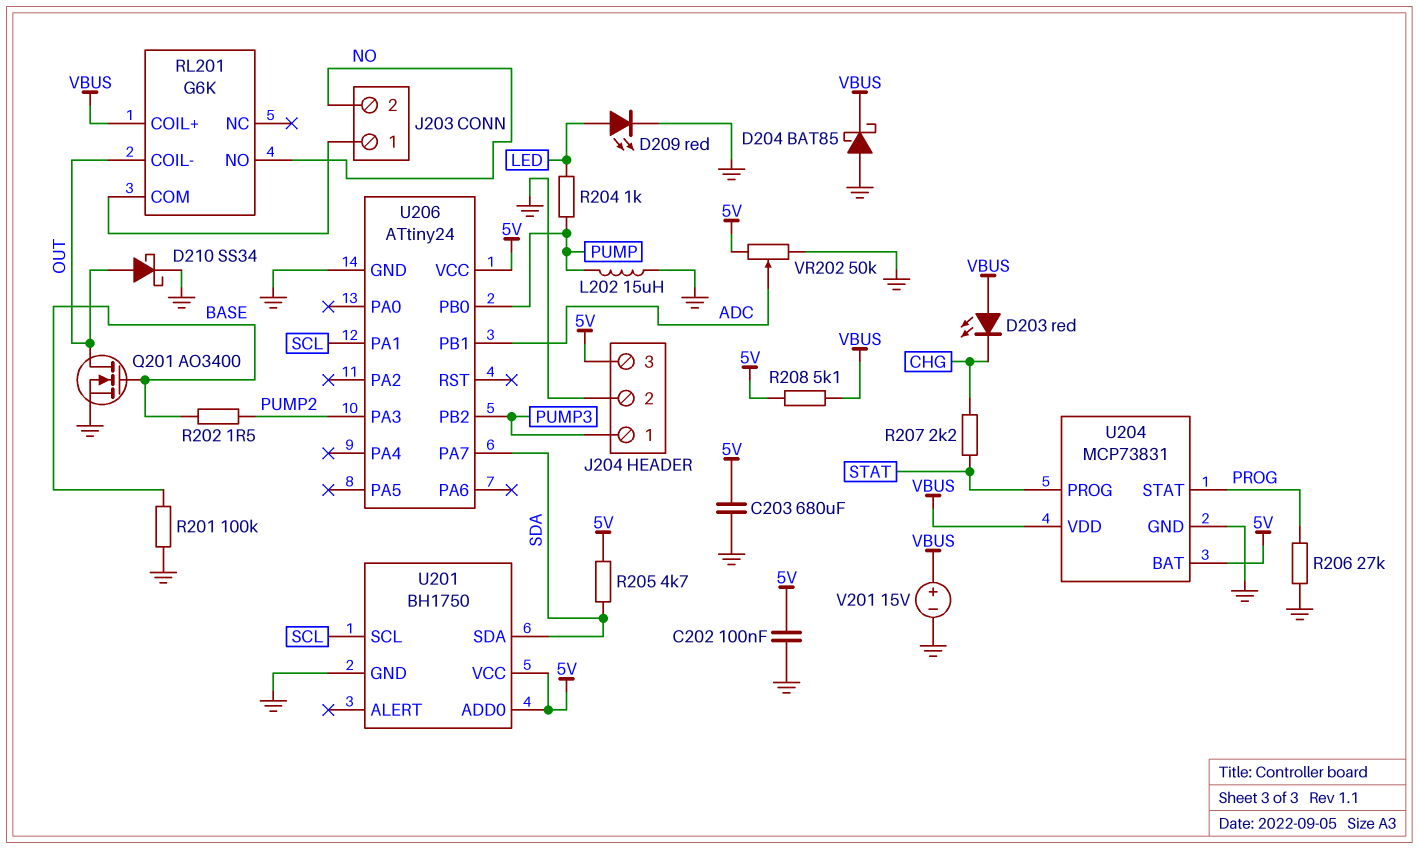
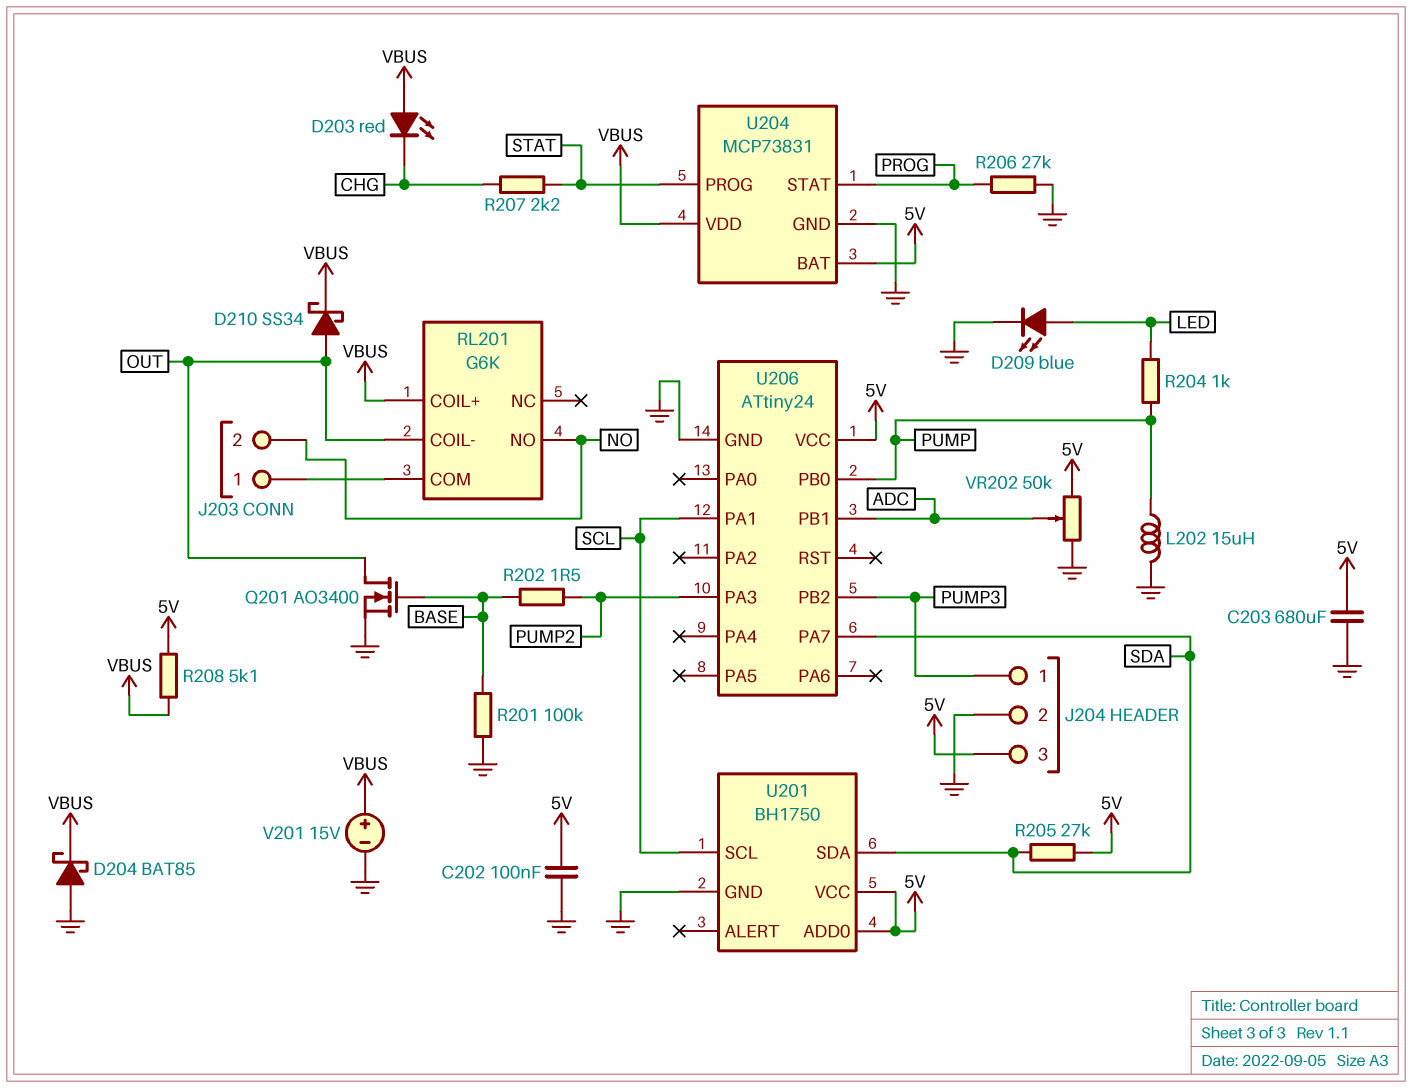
D209: LED red (A LED, K GND) -> LED blue (A LED, K GND)
D210: schottky SS34 (A OUT, K GND) -> schottky SS34 (A OUT, K VBUS)
R205: 4.7k (5V, SDA) -> 27k (5V, SDA)

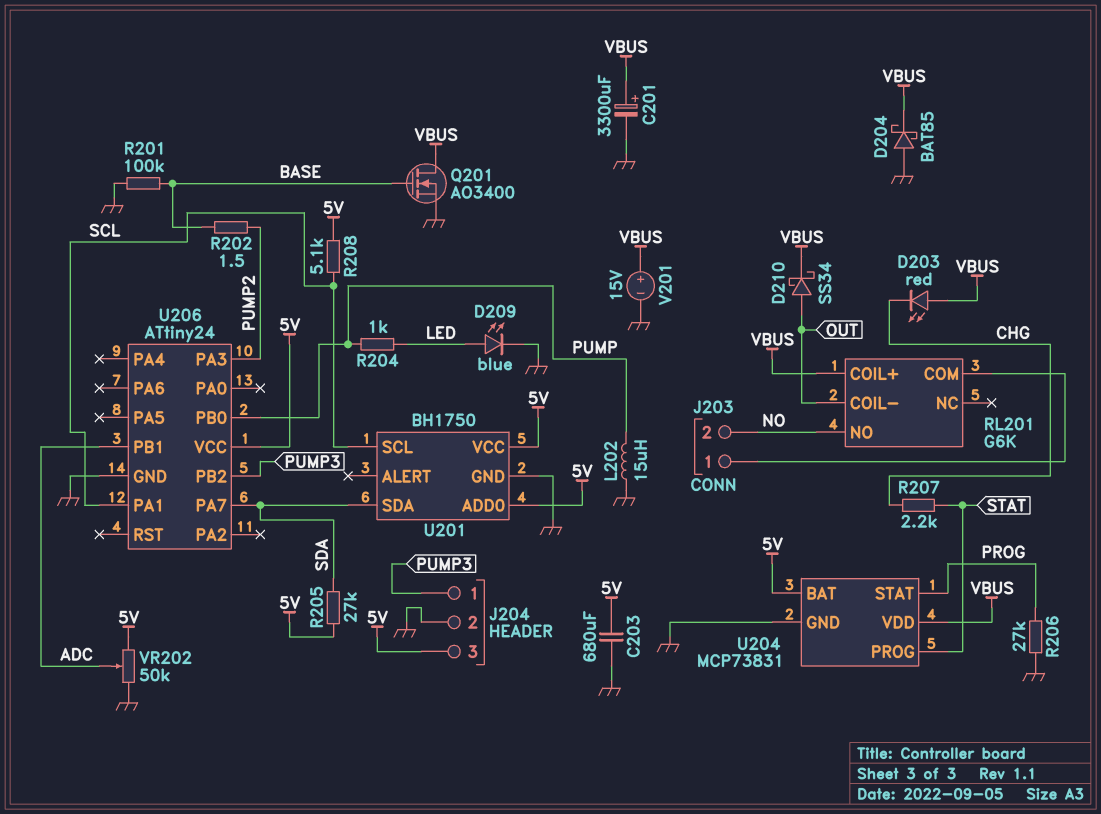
C201: none -> 3300uF (plus VBUS, minus GND)
C202: 100nF (5V, GND) -> none
Q201: NMOS AO3400 (G BASE, D OUT, S GND) -> NMOS AO3400 (G BASE, D VBUS, S GND)
R208: 5.1k (5V, VBUS) -> 5.1k (5V, SCL)

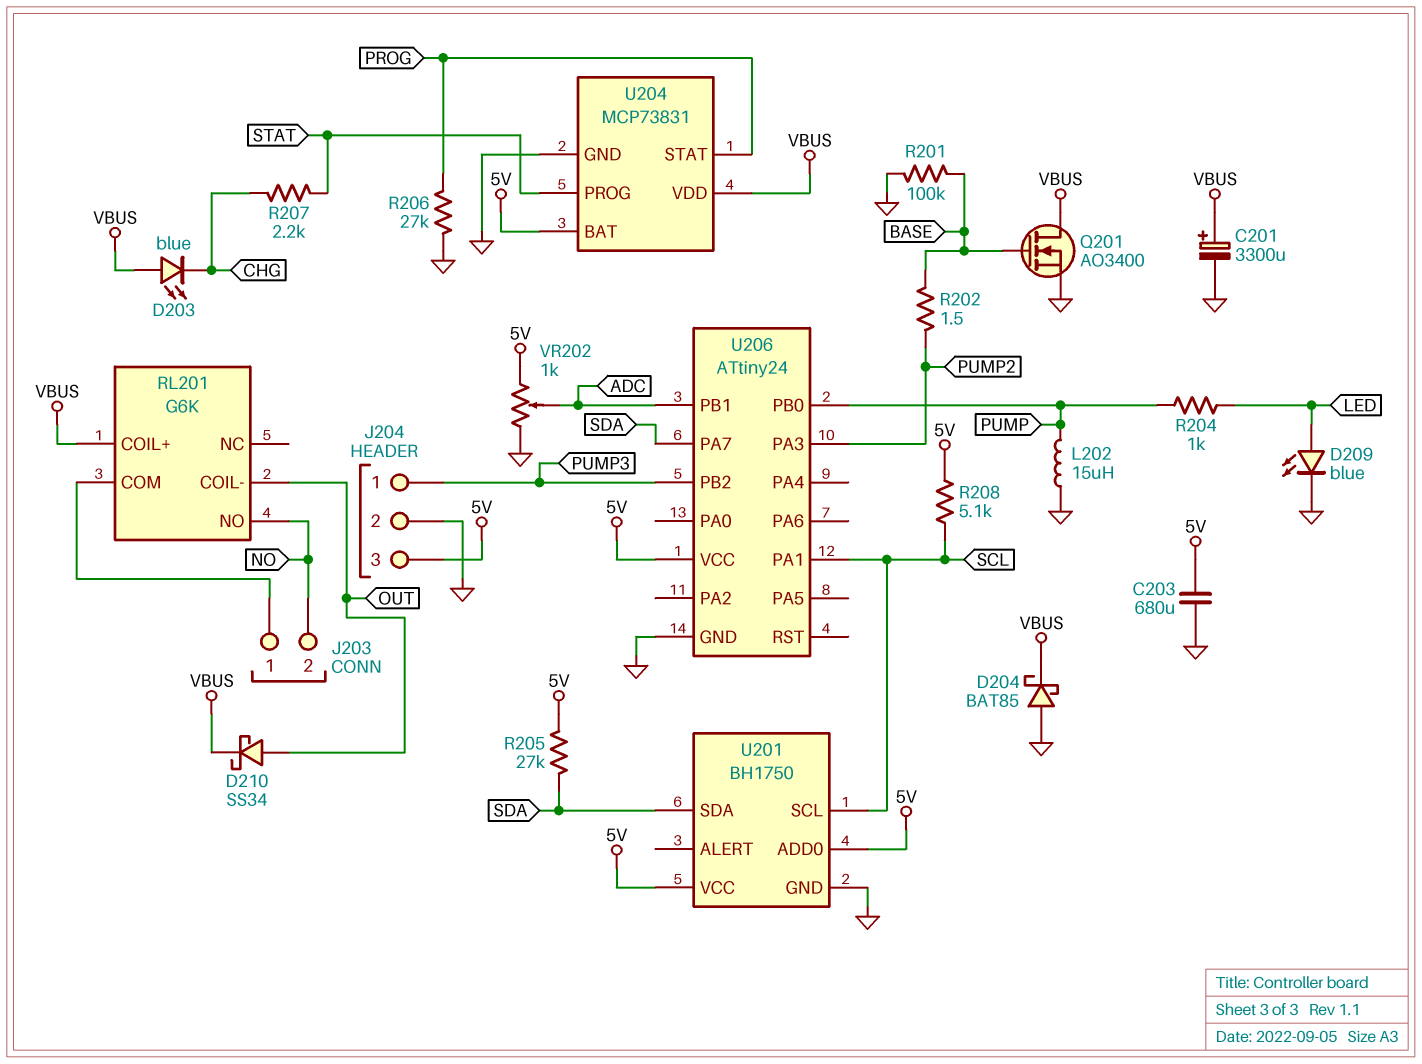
D203: LED red (A VBUS, K CHG) -> LED blue (A VBUS, K CHG)
V201: 15V (plus VBUS, minus GND) -> none
VR202: 50k (5V, GND, wiper ADC) -> 1k (5V, GND, wiper ADC)

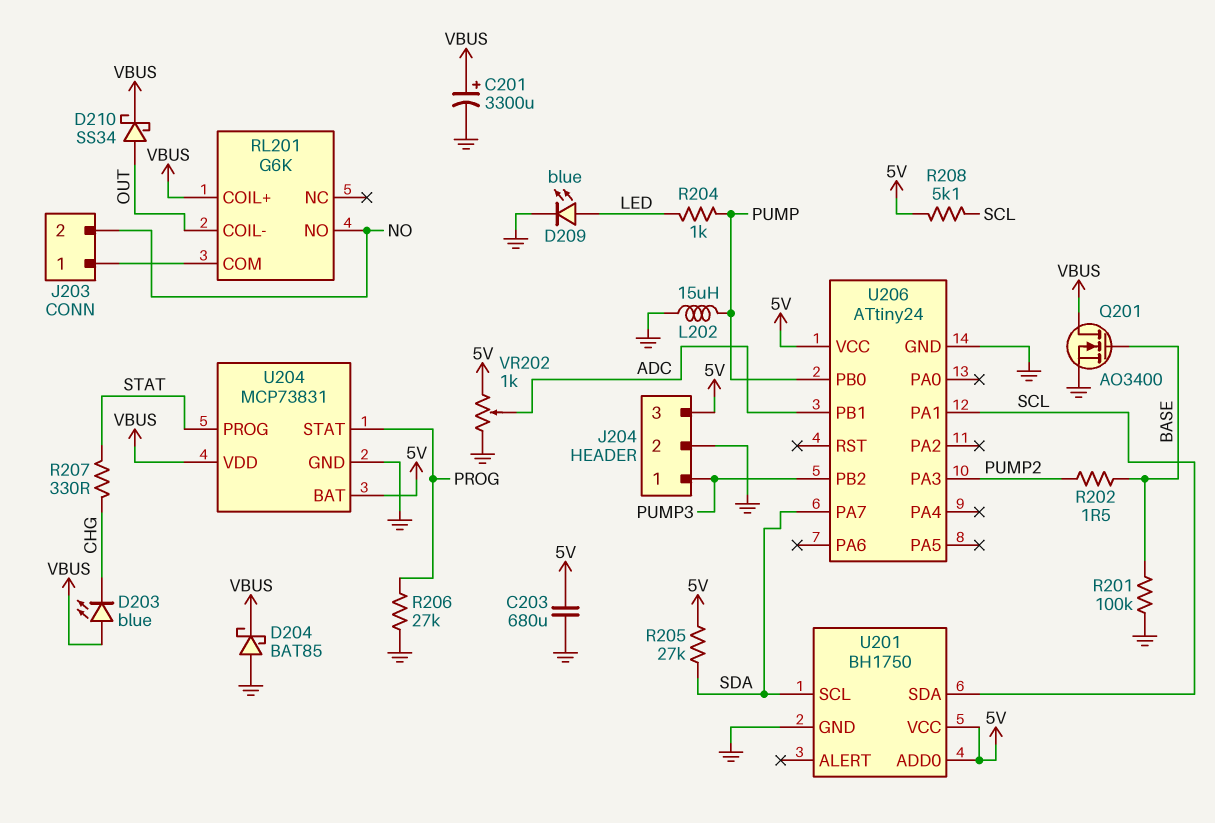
R207: 2.2k (CHG, STAT) -> 330 (CHG, STAT)
U201 pin SCL: SCL -> SDA
U201 pin SDA: SDA -> SCL

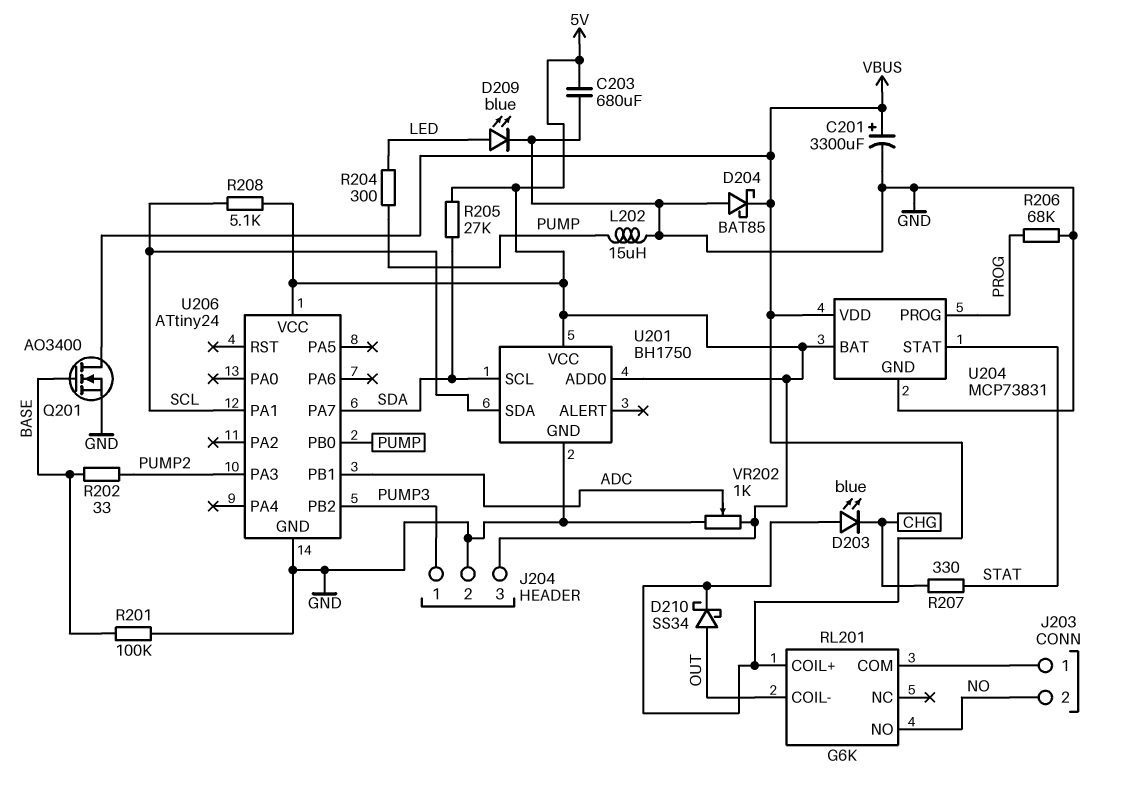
R202: 1.5 (BASE, PUMP2) -> 33 (BASE, PUMP2)
R204: 1k (LED, PUMP) -> 300 (LED, PUMP)
R206: 27k (GND, PROG) -> 68k (GND, PROG)
U204 pin PROG: STAT -> PROG
U204 pin STAT: PROG -> STAT

